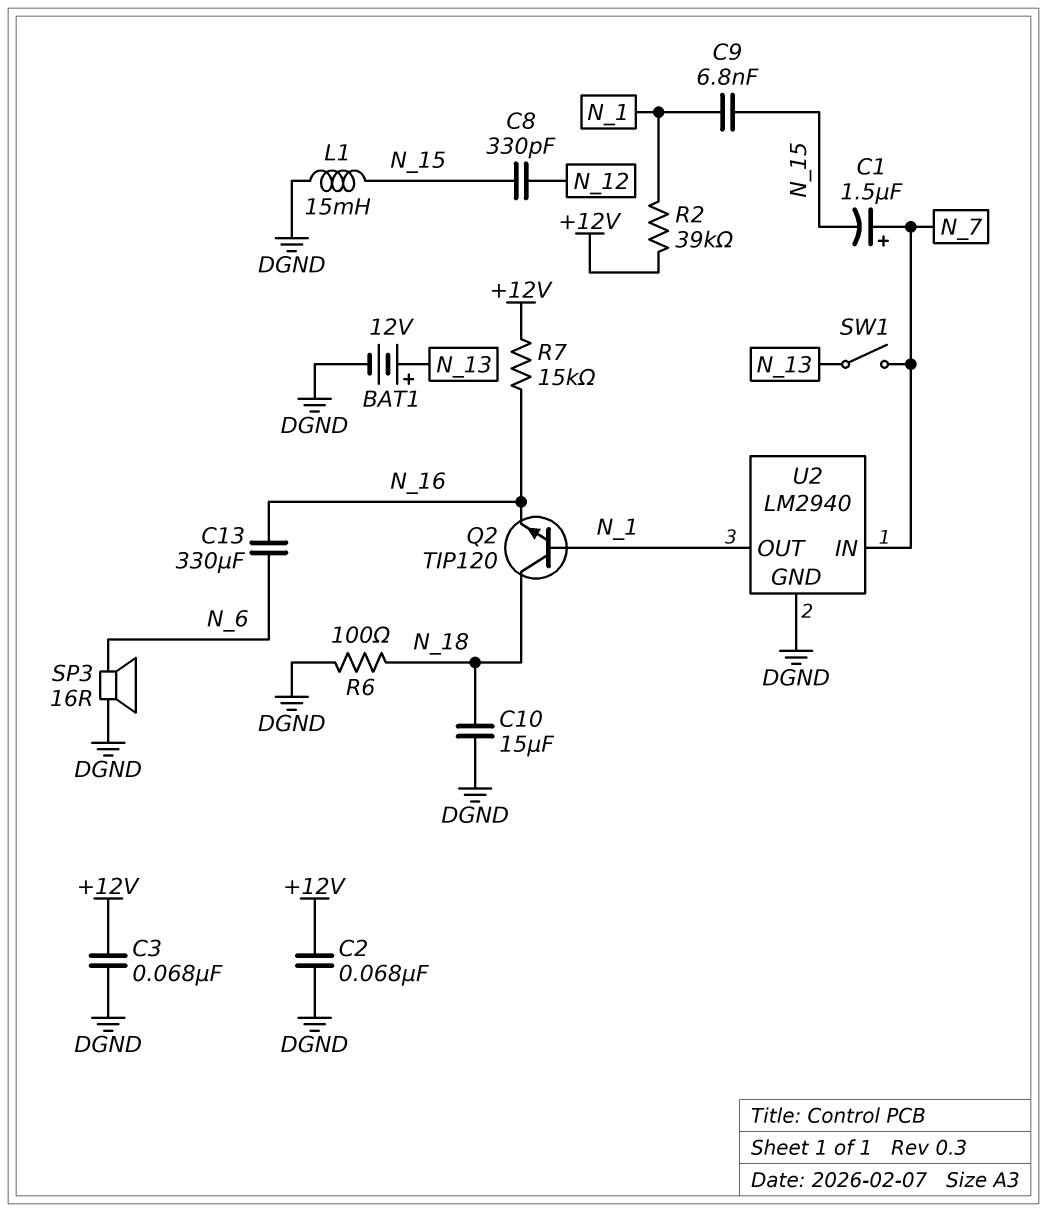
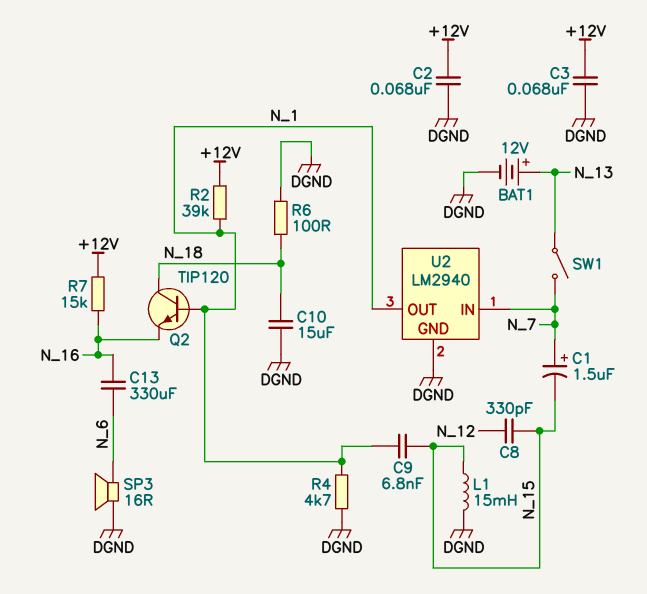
R4: none -> 4.7k (DGND, N_1)

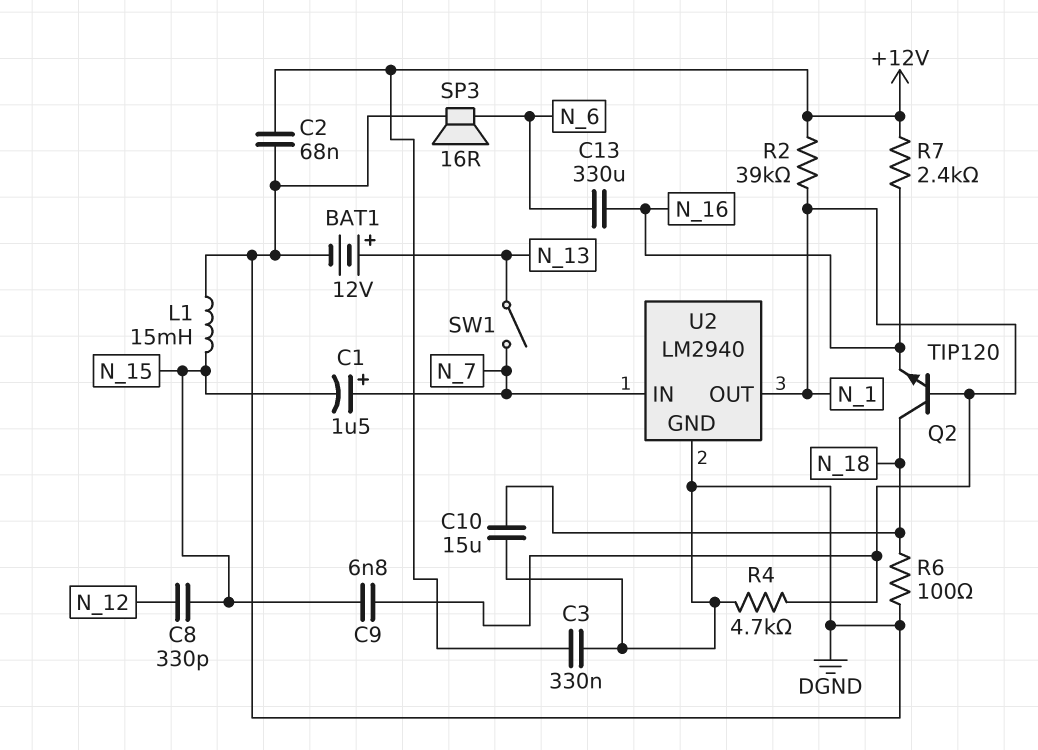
C3: 68nF (+12V, DGND) -> 330nF (+12V, DGND)
R7: 15k (+12V, N_16) -> 2.4k (+12V, N_16)

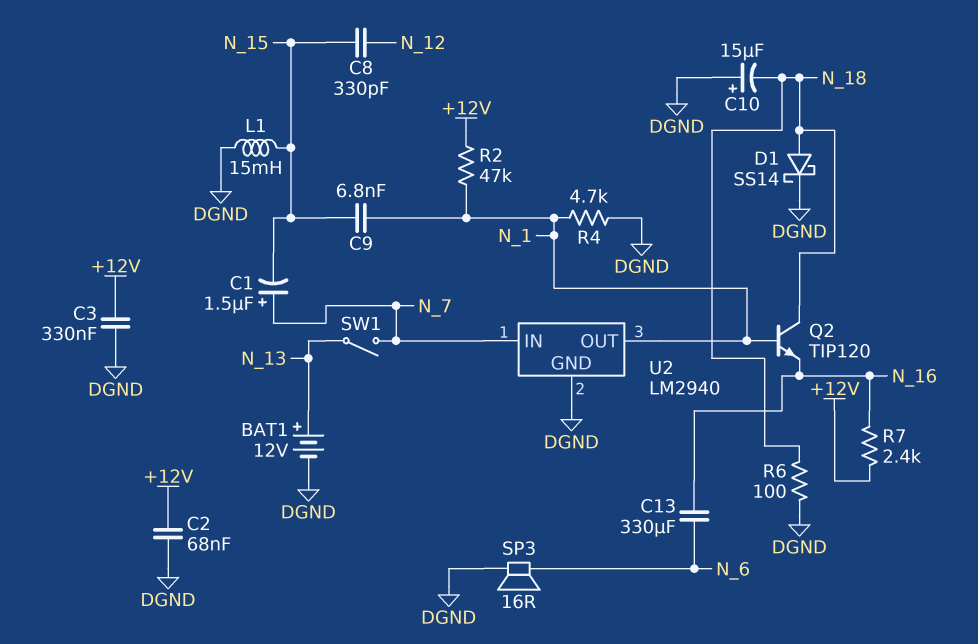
C10: 15uF (DGND, N_18) -> 15uF (plus DGND, minus N_18)
D1: none -> schottky SS14 (A N_18, K DGND)
R2: 39k (+12V, N_1) -> 47k (+12V, N_1)

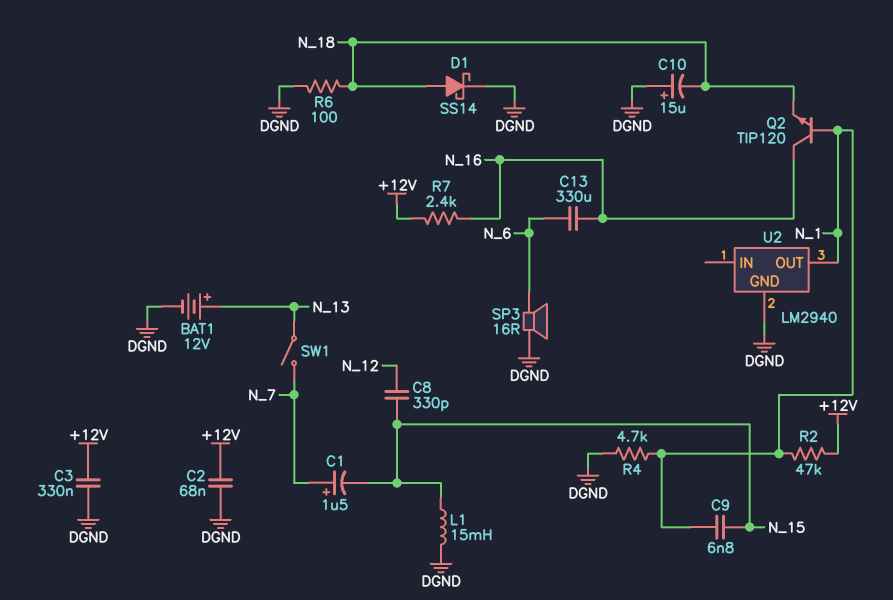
Q2: NPN TIP120 (B N_1, C N_18, E N_16) -> NPN TIP120 (B N_1, C N_16, E N_18)
U2 pin IN: N_7 -> none

